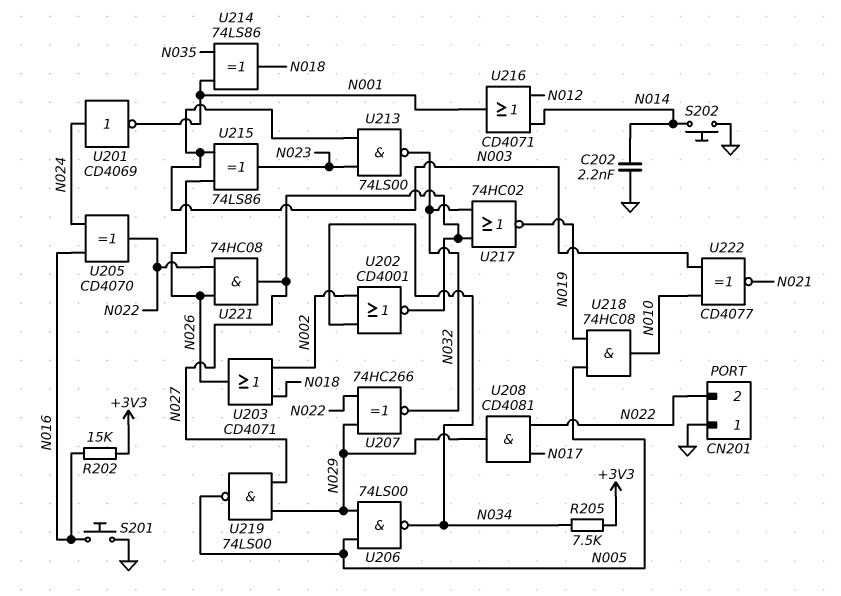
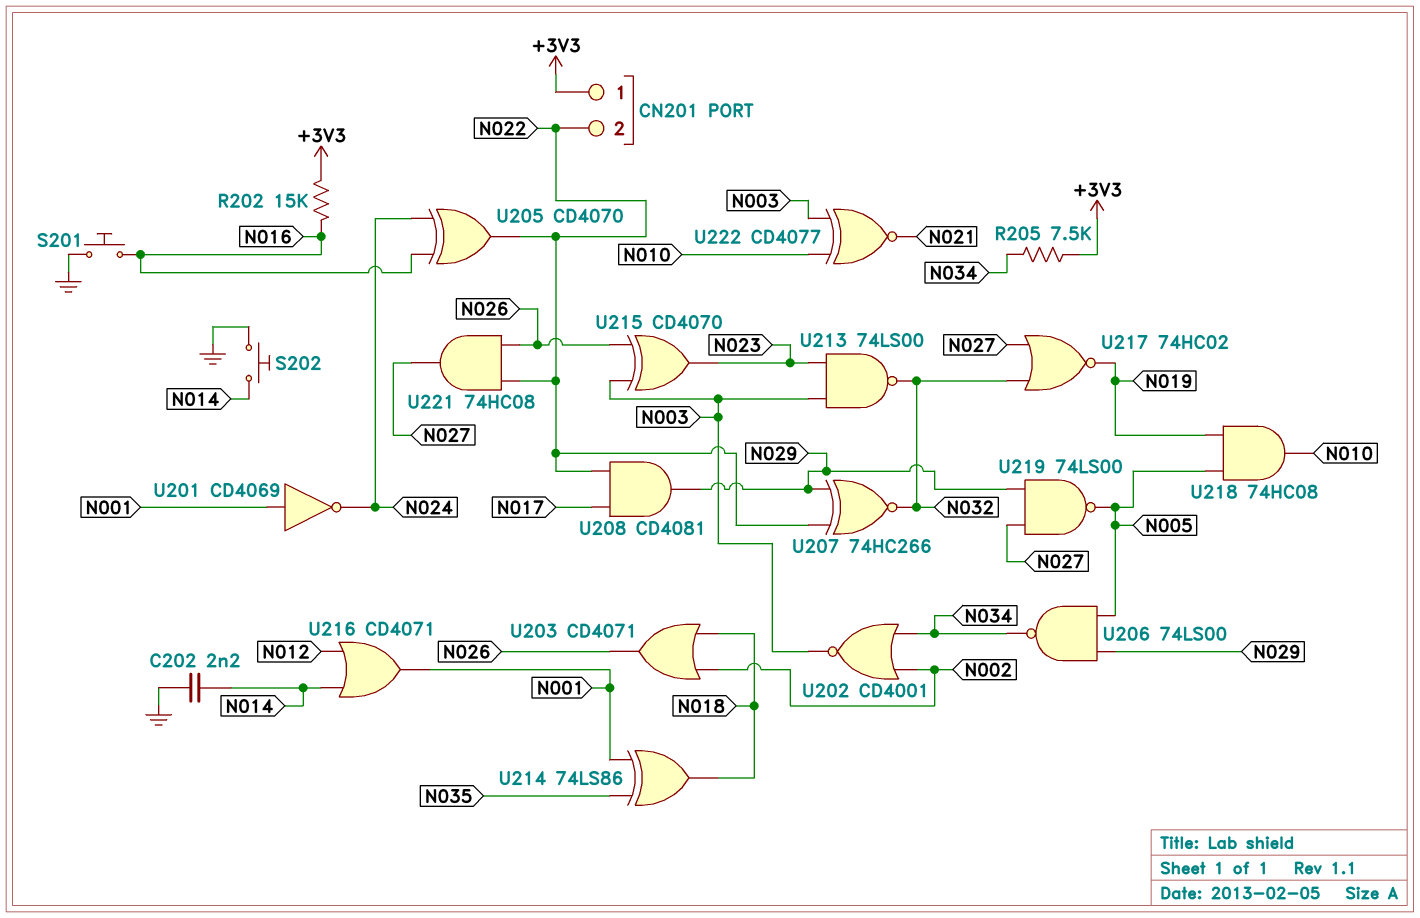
CN201 pin 1: GND -> +3V3
U201: NOT CD4069 (in N024, out N001) -> NOT CD4069 (in N001, out N024)
U202: NOR CD4001 (in N002, in N034, out N027) -> NOR CD4001 (in N002, in N034, out N003)
U215: XOR 74LS86 (in N003, in N026, out N023) -> XOR CD4070 (in N003, in N026, out N023)

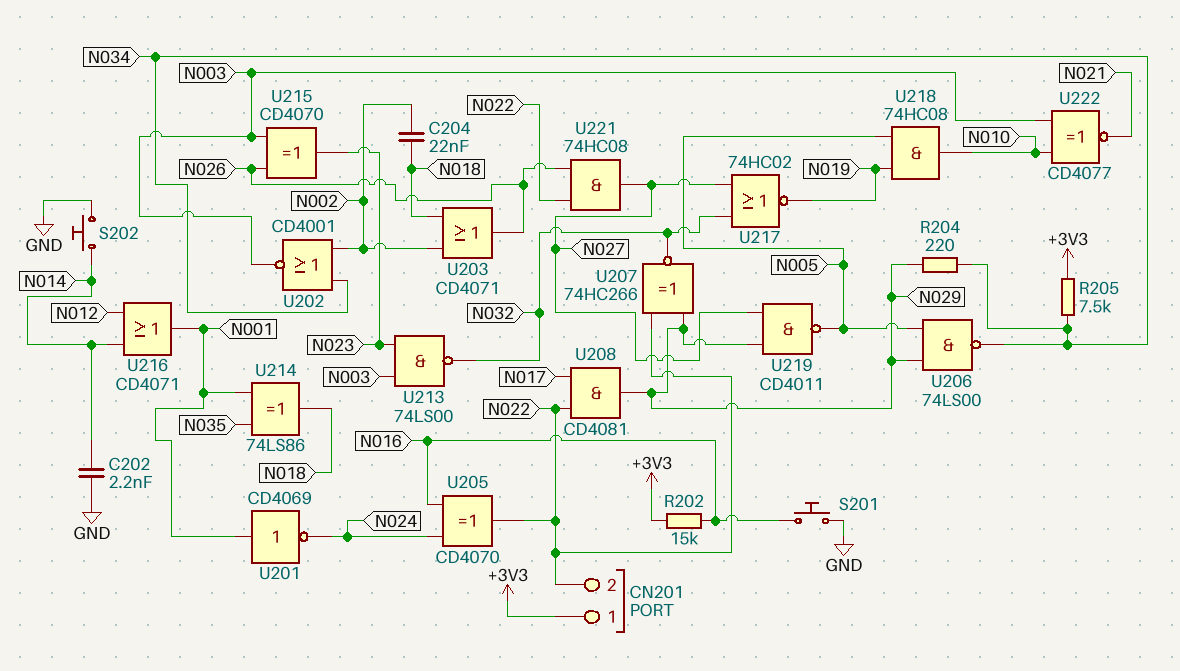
C204: none -> 22nF (N002, N018)
R204: none -> 220 (N029, N034)
U219: NAND 74LS00 (in N027, in N029, out N005) -> NAND CD4011 (in N027, in N029, out N005)

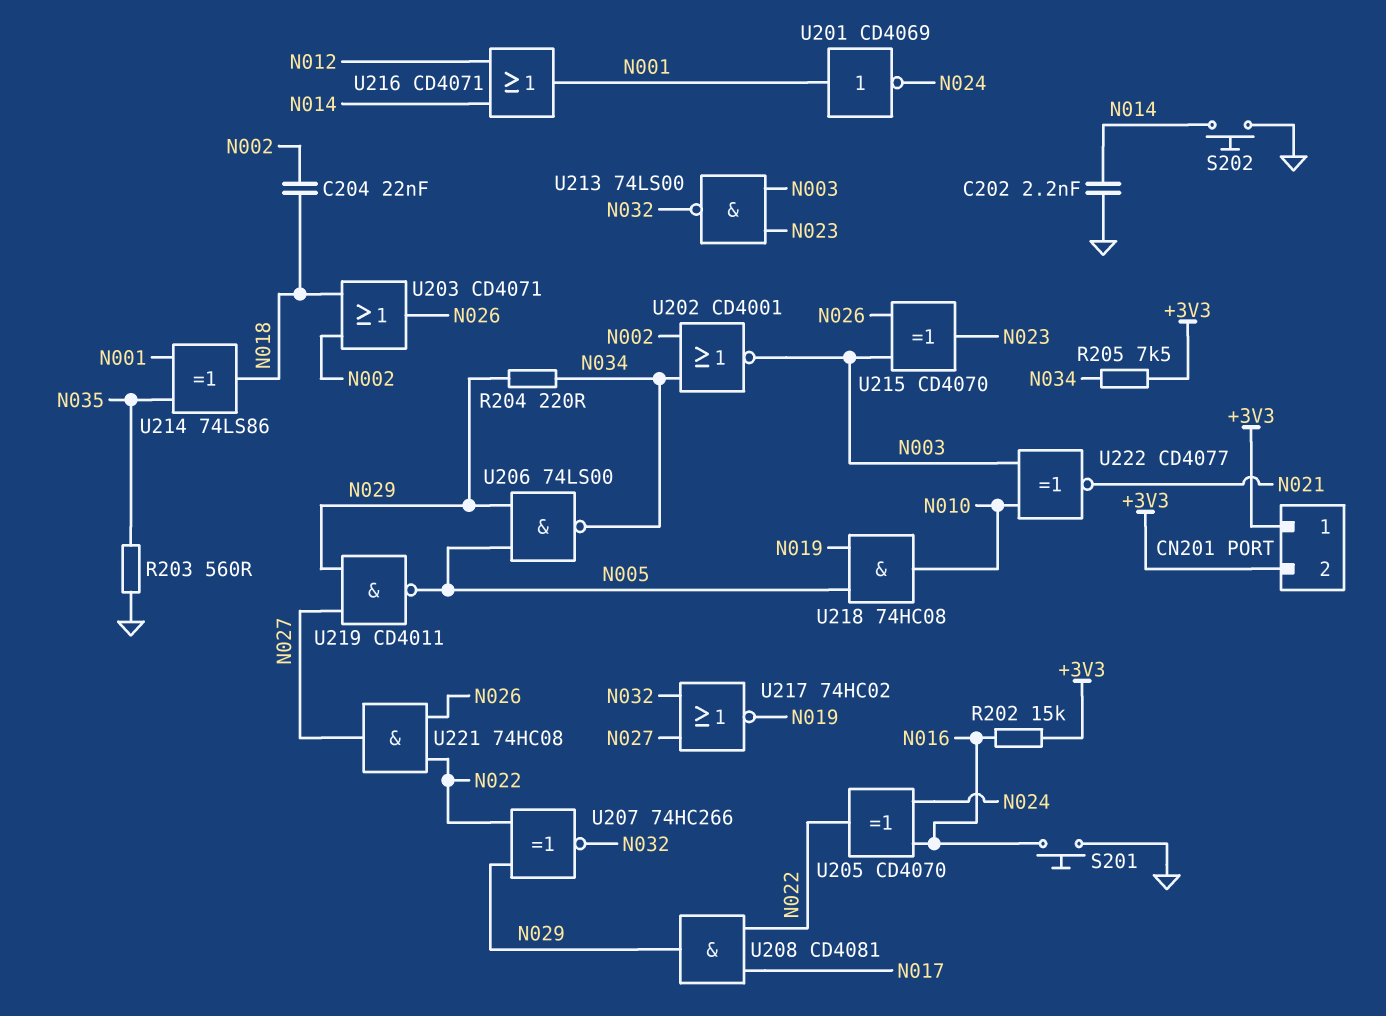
CN201 pin 2: N022 -> +3V3
R203: none -> 560 (GND, N035)

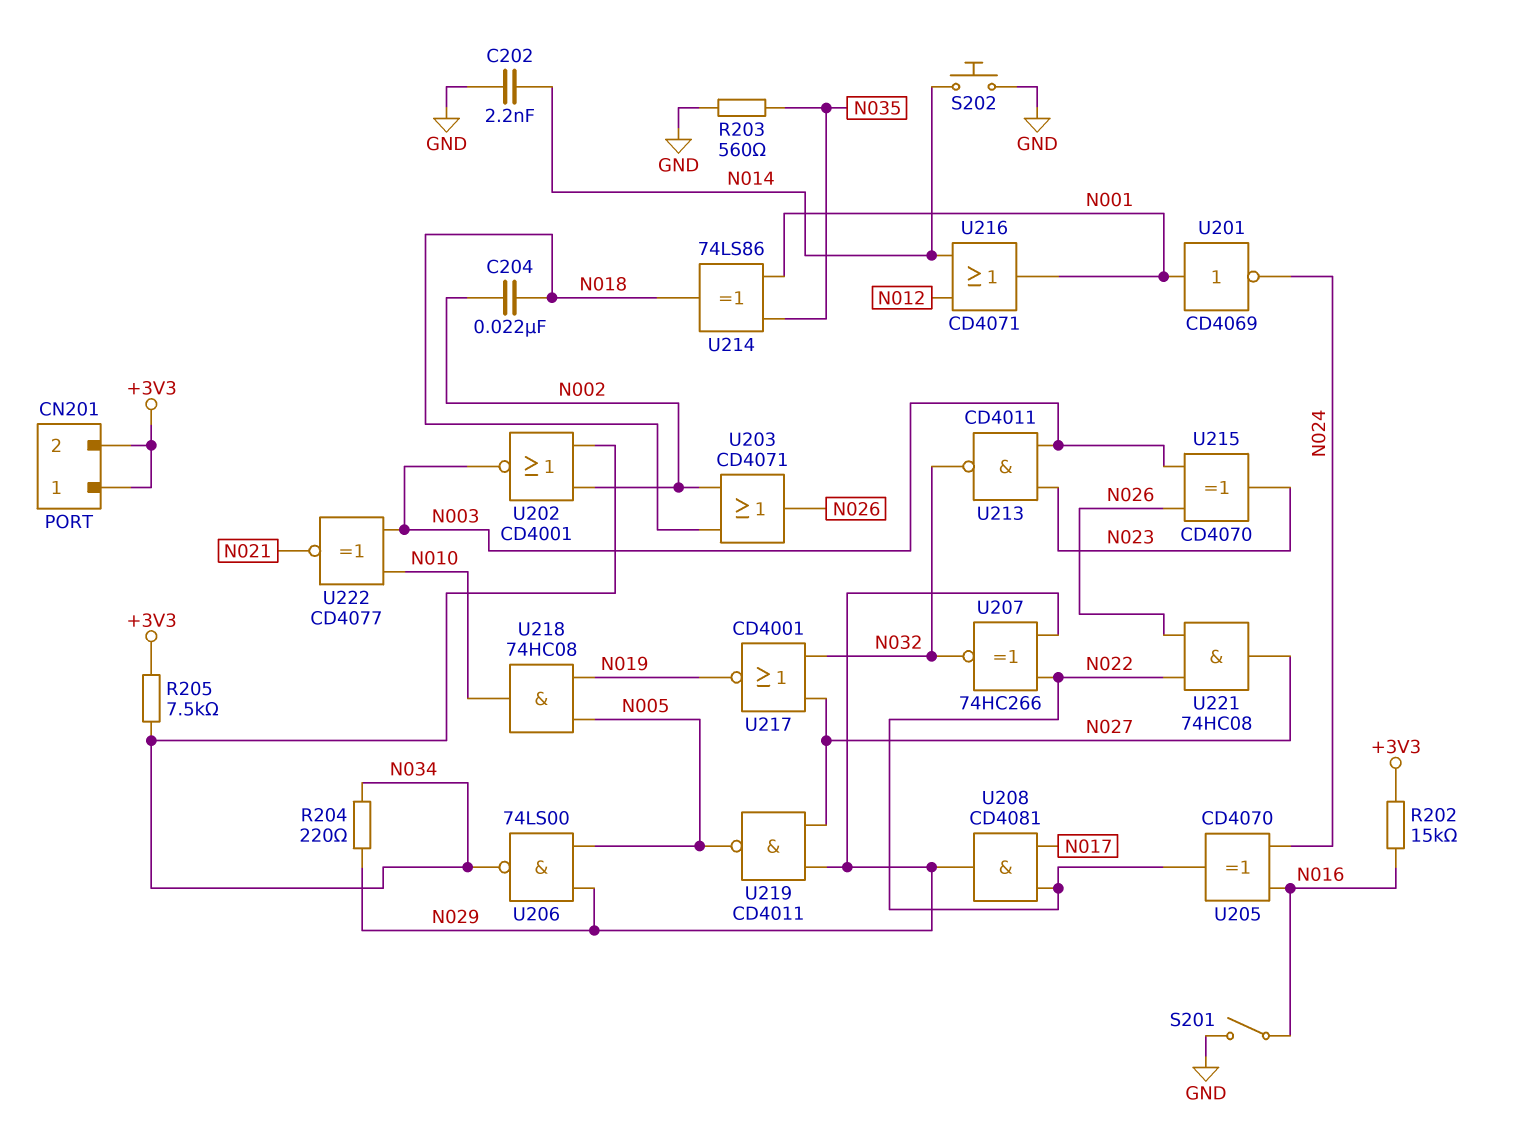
S201: button (GND, N016) -> switch (GND, N016)
U213: NAND 74LS00 (in N003, in N023, out N032) -> NAND CD4011 (in N003, in N023, out N032)
U217: NOR 74HC02 (in N027, in N032, out N019) -> NOR CD4001 (in N027, in N032, out N019)

